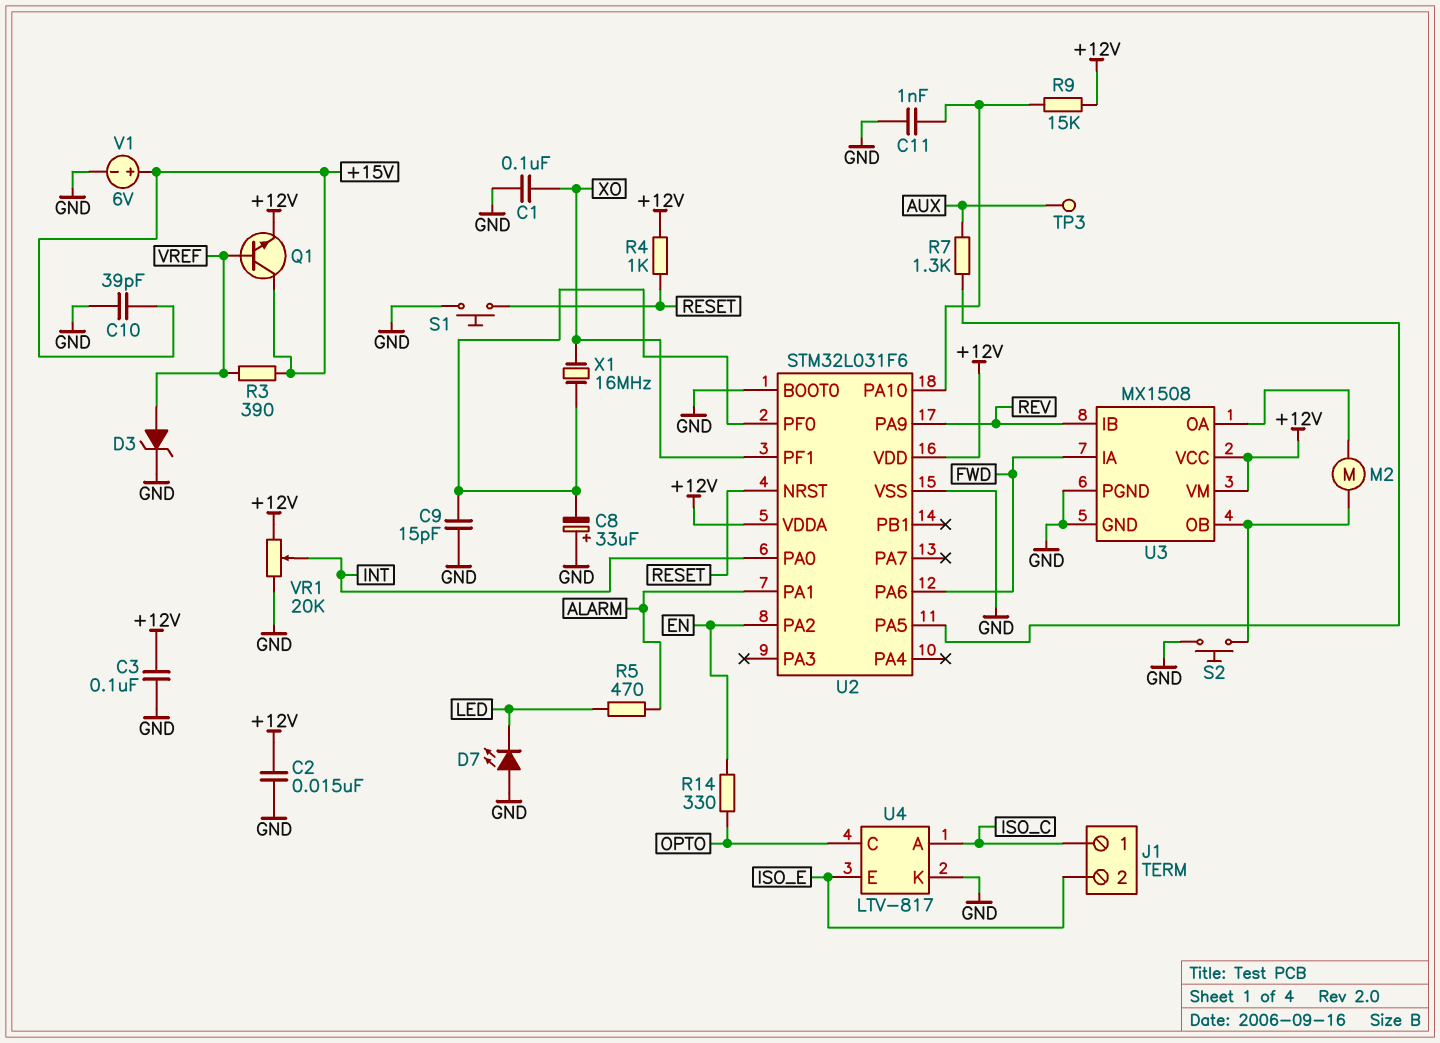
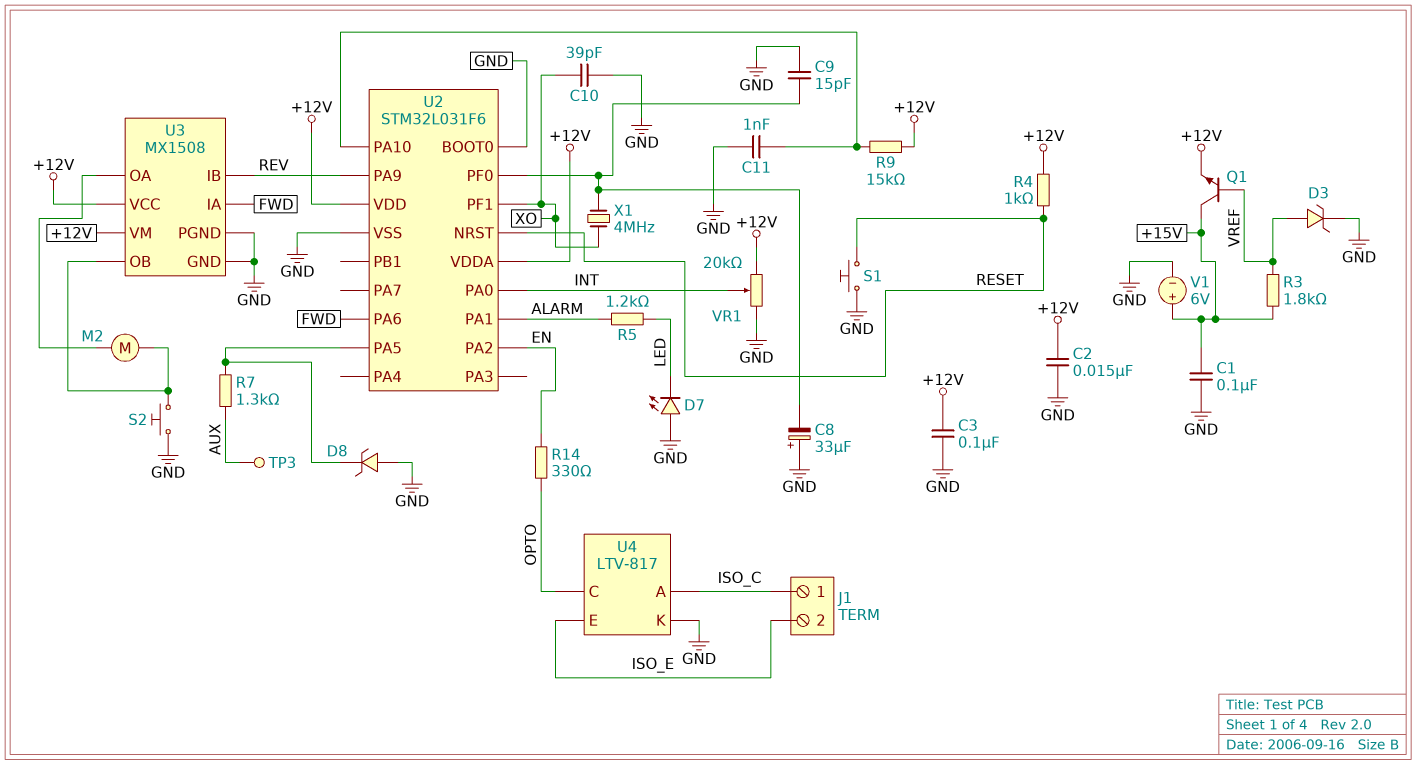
C1: 100nF (GND, XO) -> 100nF (+15V, GND)
C10: 39pF (+15V, GND) -> 39pF (GND, XO)
D8: none -> zener (A GND, K U2/PA5)
R3: 390 (+15V, VREF) -> 1.8k (+15V, VREF)
R5: 470 (ALARM, LED) -> 1.2k (ALARM, LED)
X1: 16MHz (U2/PF0, XO) -> 4MHz (U2/PF0, XO)

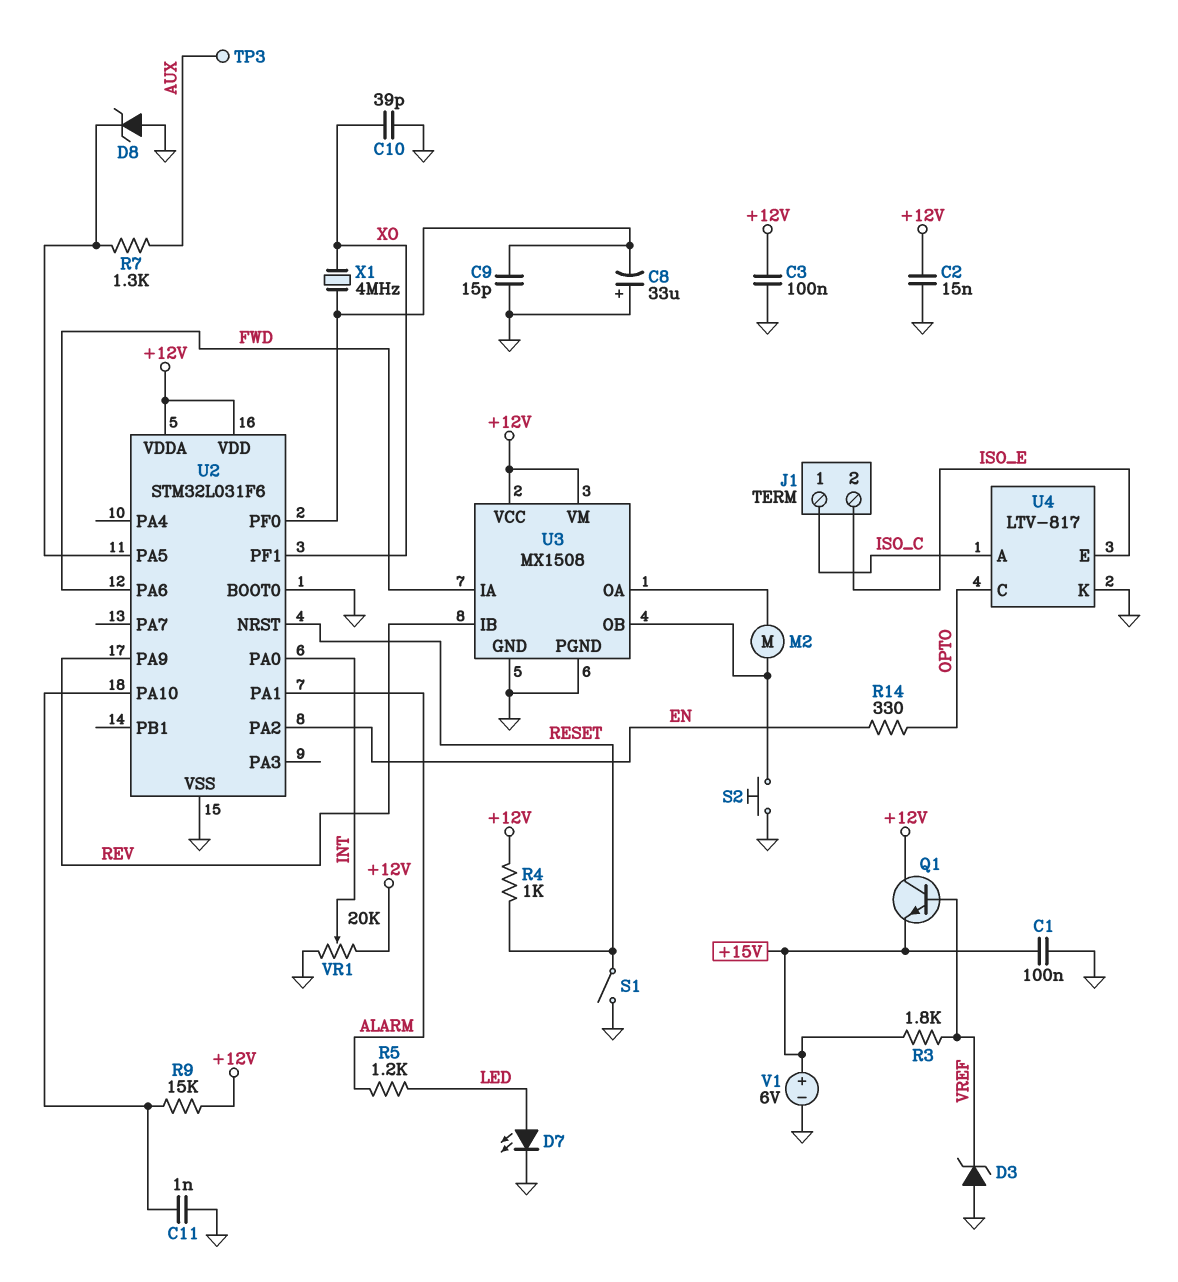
D3: zener (A VREF, K GND) -> zener (A GND, K VREF)
D7: LED (A GND, K LED) -> LED (A LED, K GND)
Q1: NPN (B VREF, C +15V, E +12V) -> NPN (B VREF, C +12V, E +15V)
S1: button (GND, RESET) -> switch (GND, RESET)

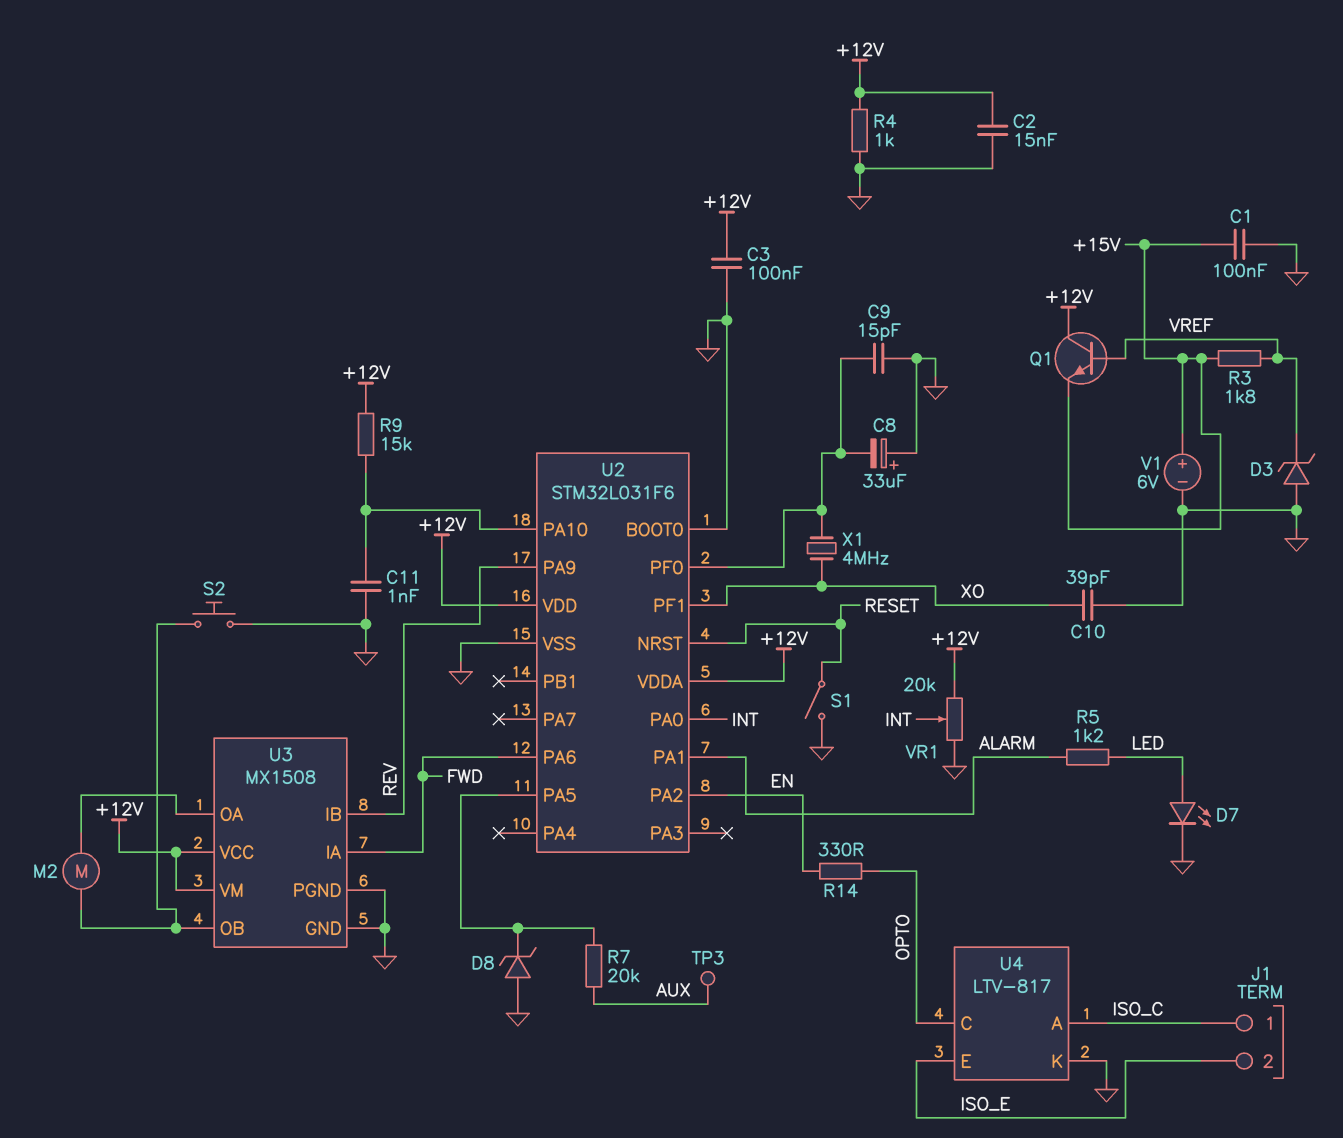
R4: 1k (+12V, RESET) -> 1k (+12V, GND)
R7: 1.3k (AUX, U2/PA5) -> 20k (AUX, U2/PA5)

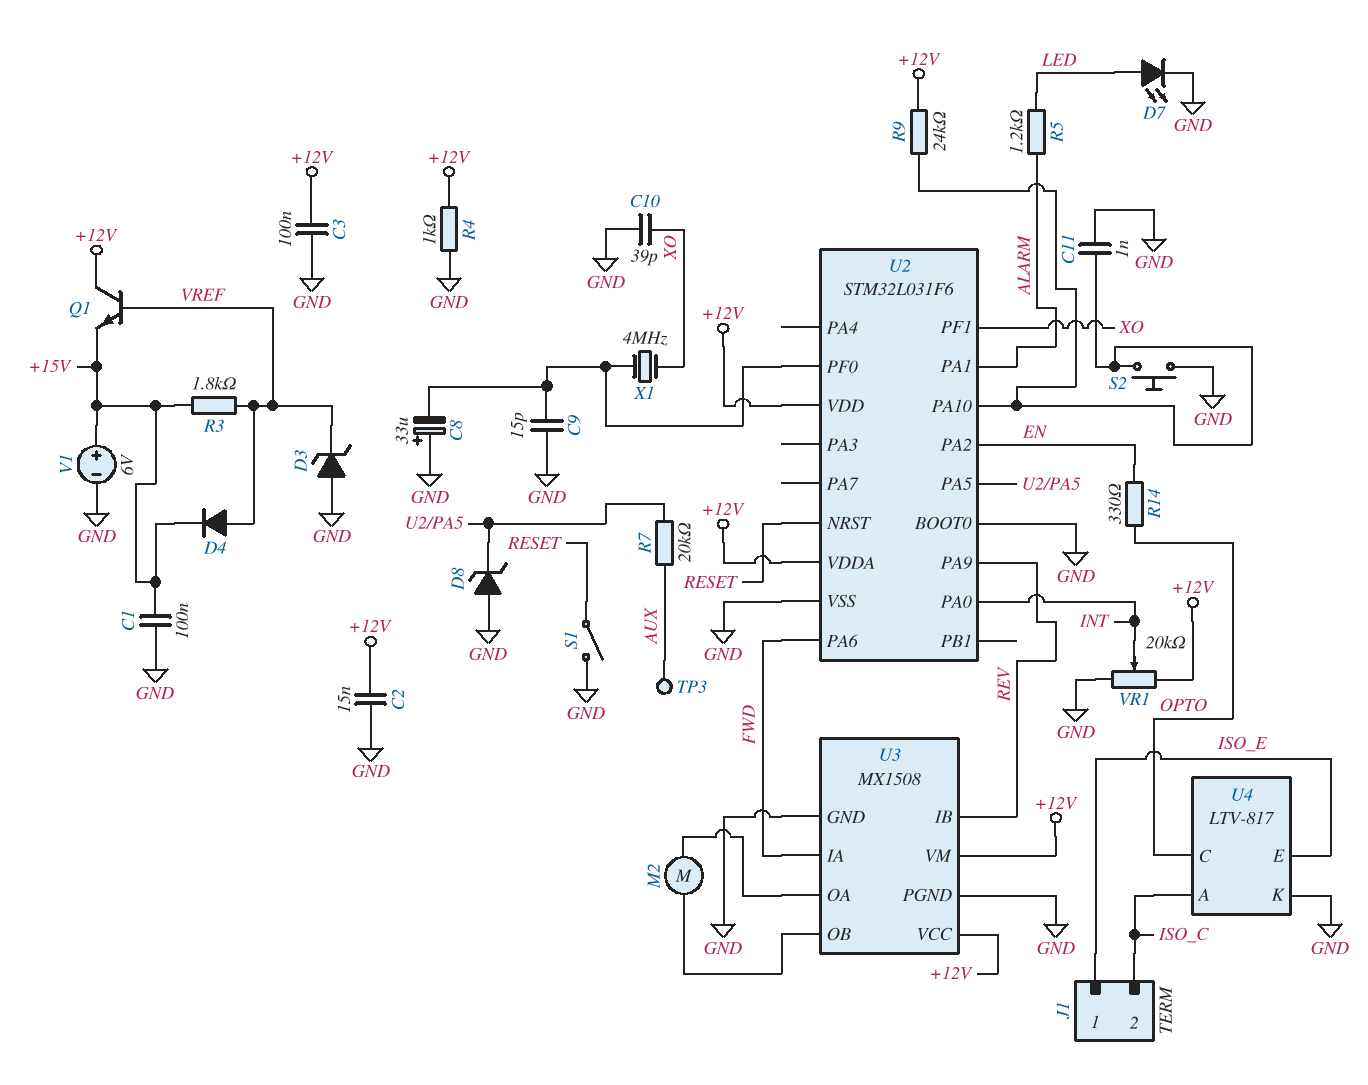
D4: none -> diode (A VREF, K +15V)
J1 pin 1: ISO_C -> ISO_E
J1 pin 2: ISO_E -> ISO_C
R9: 15k (+12V, U2/PA10) -> 24k (+12V, U2/PA10)
S2: button (GND, U3/OB) -> button (GND, U2/PA10)

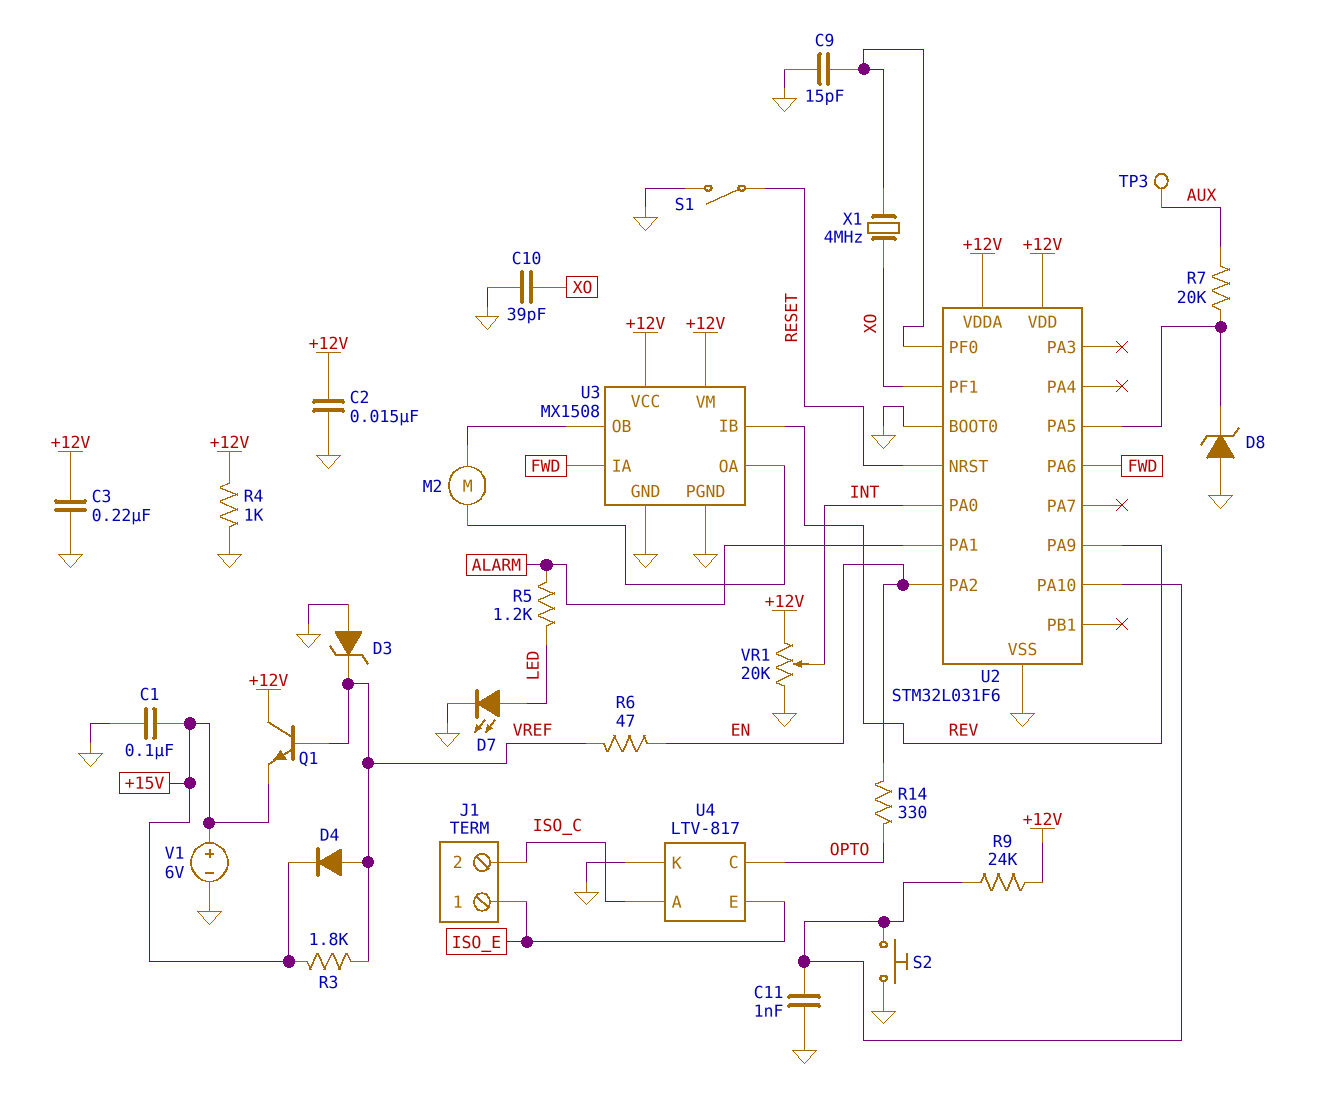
C3: 100nF (+12V, GND) -> 220nF (+12V, GND)
C8: 33uF (plus GND, minus U2/PF0) -> none
R6: none -> 47 (EN, VREF)

